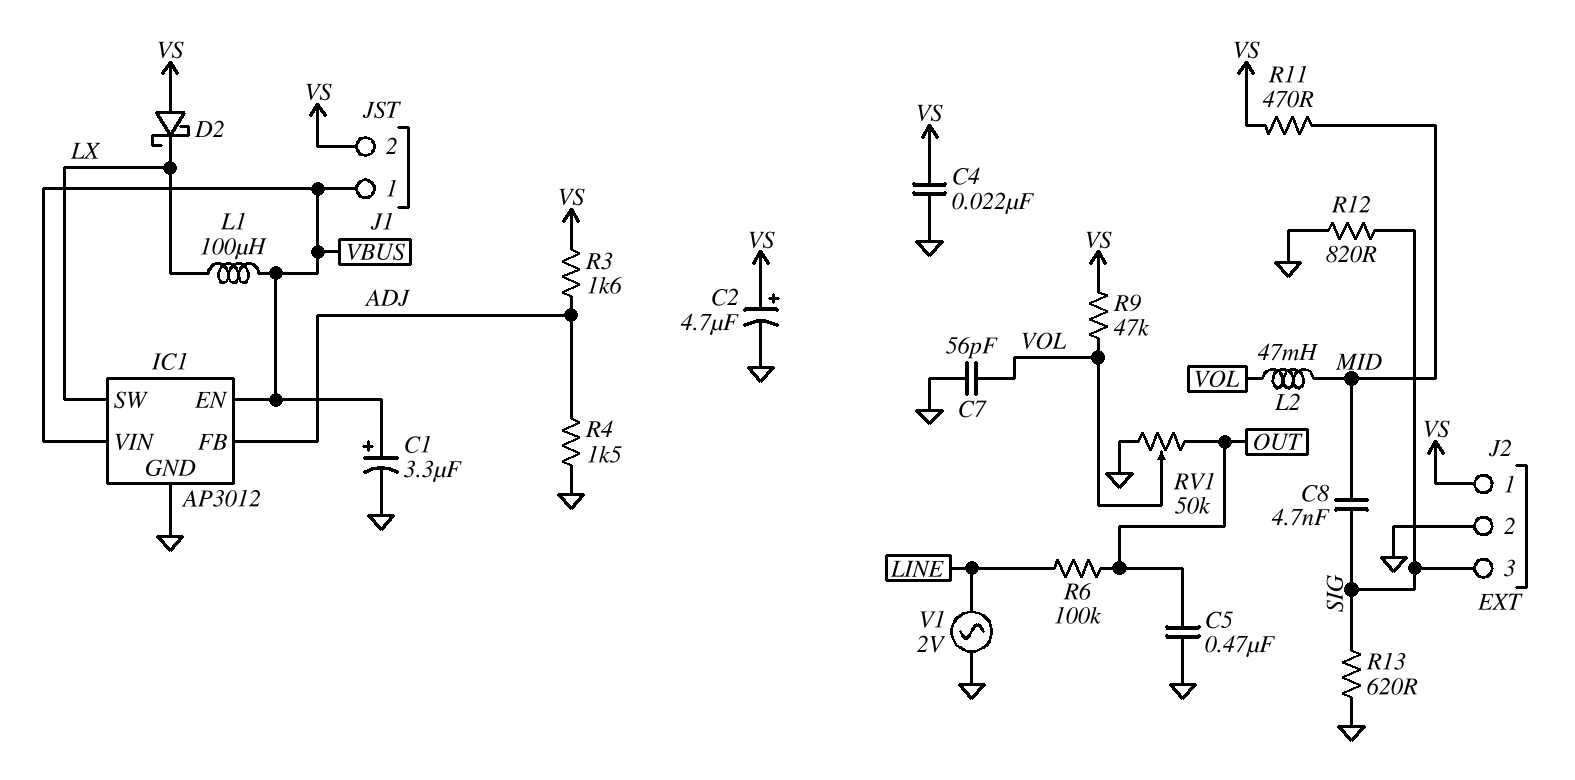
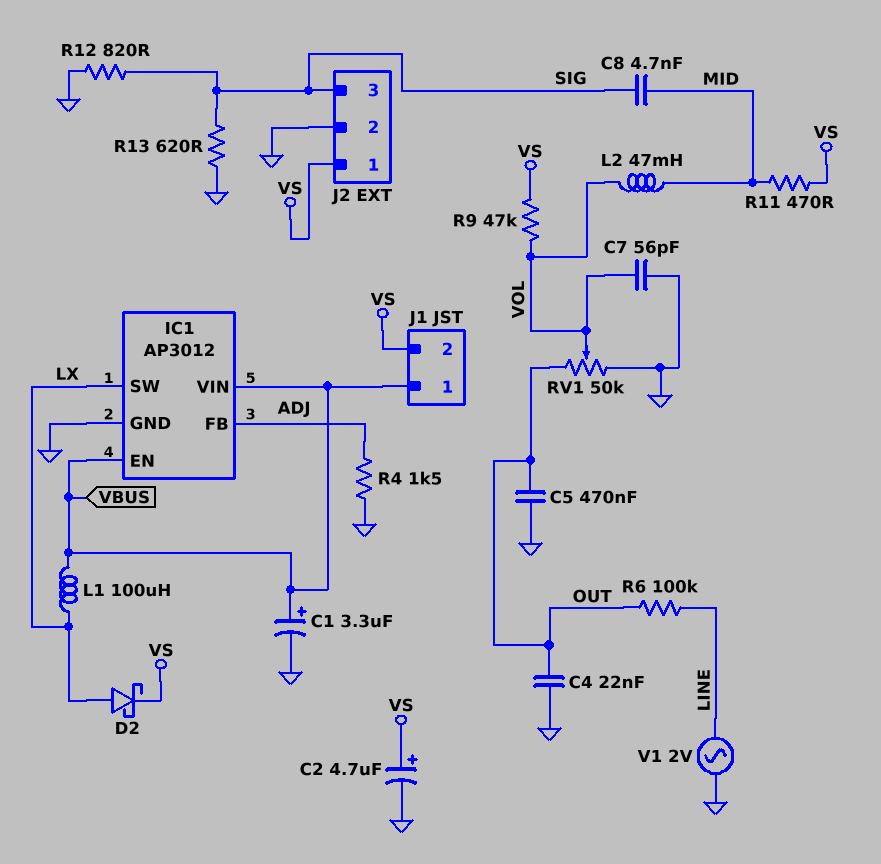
C4: 22nF (GND, VS) -> 22nF (GND, OUT)
D2: schottky (A VS, K LX) -> schottky (A LX, K VS)
R3: 1.6k (ADJ, VS) -> none

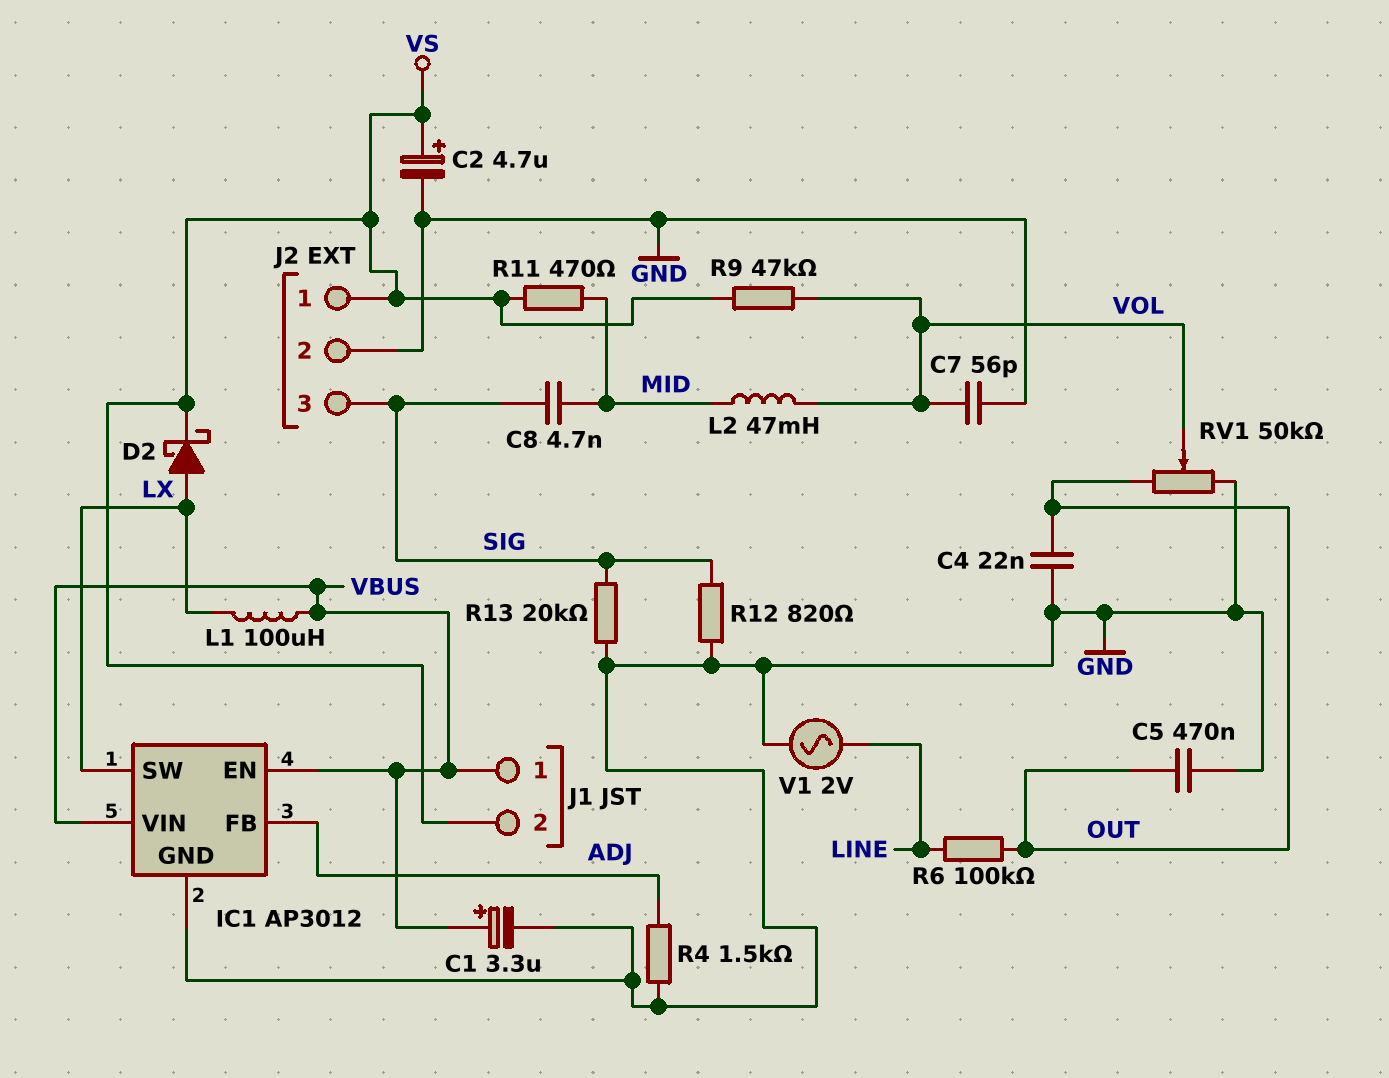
R13: 620 (GND, SIG) -> 20k (GND, SIG)

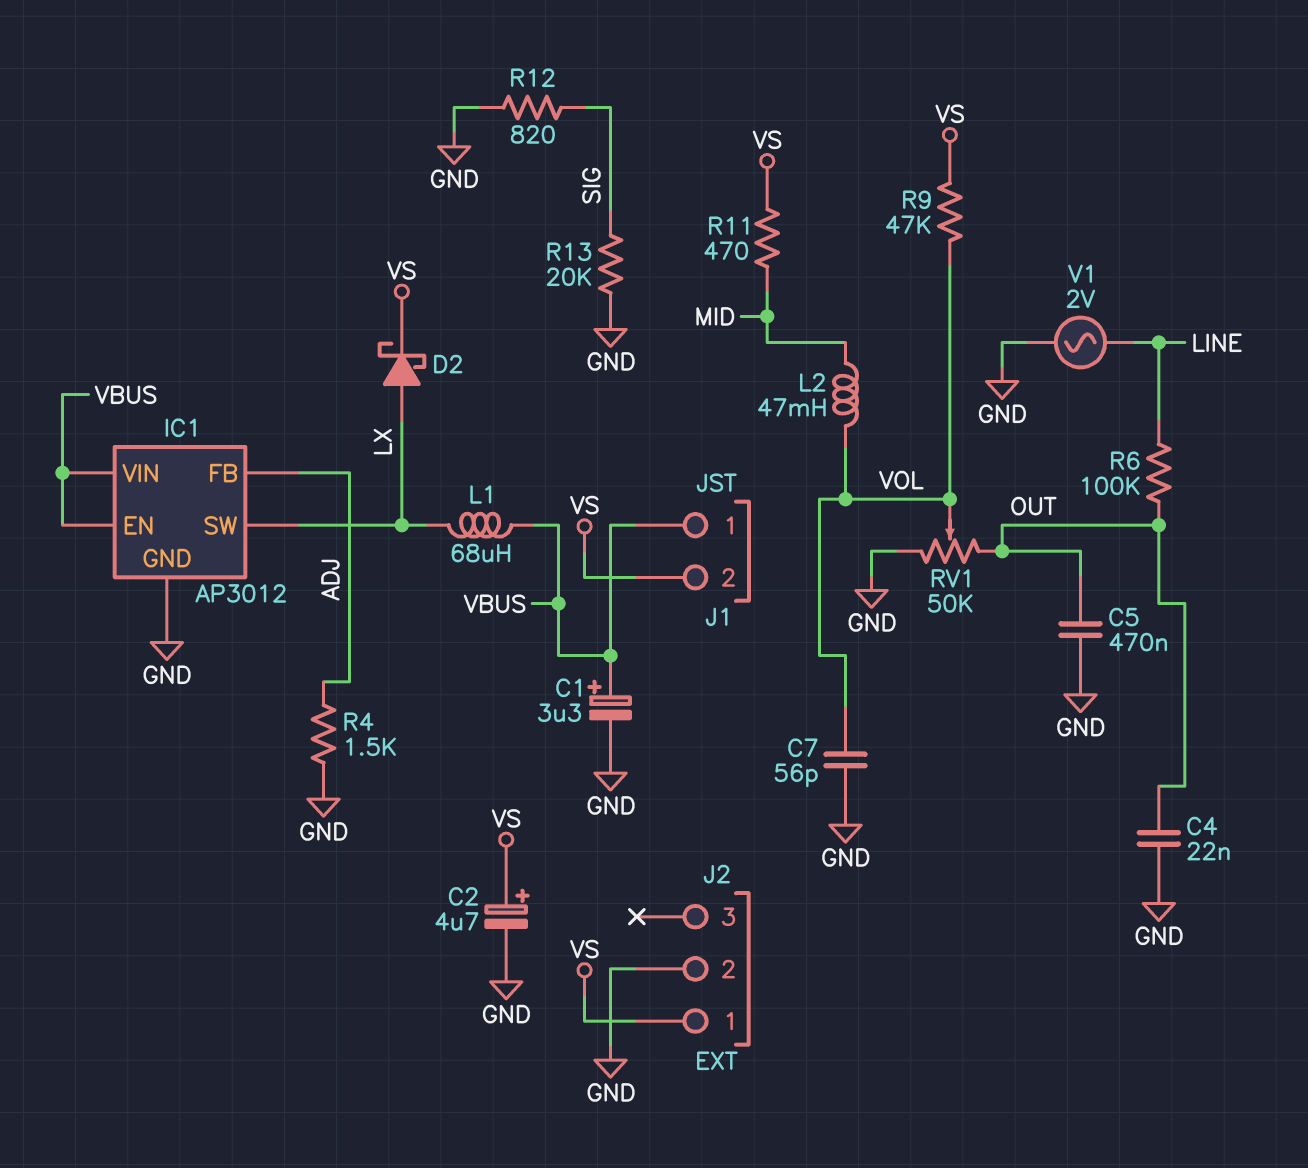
C8: 4.7nF (MID, SIG) -> none
J2 pin 3: SIG -> none
L1: 100uH (LX, VBUS) -> 68uH (LX, VBUS)

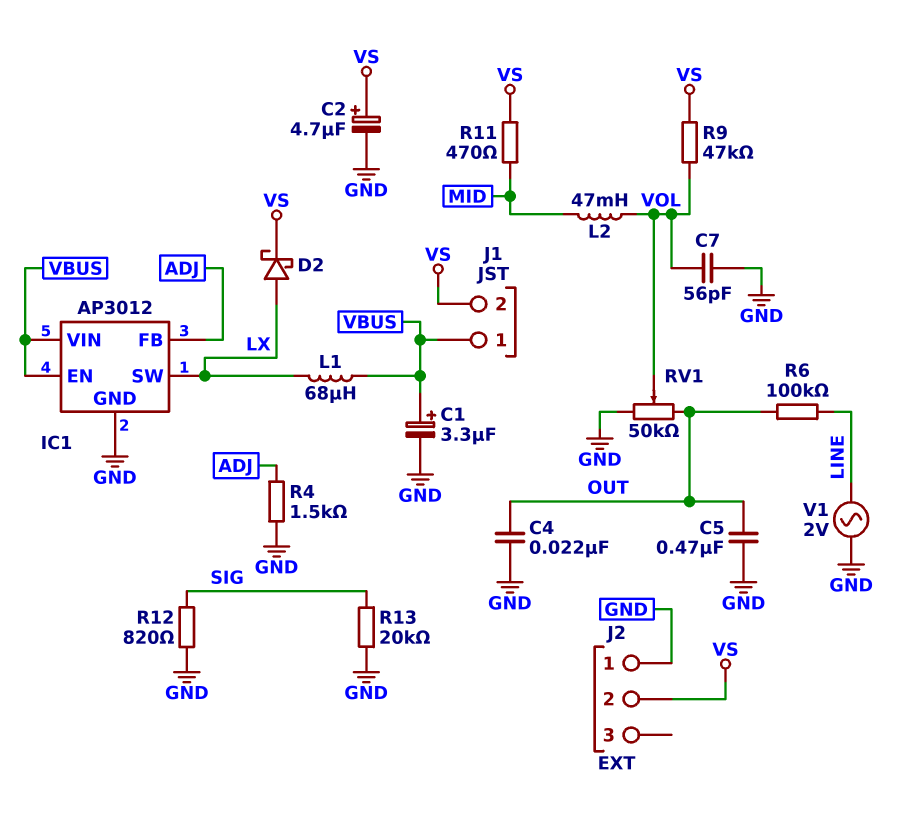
J2 pin 1: VS -> GND
J2 pin 2: GND -> VS

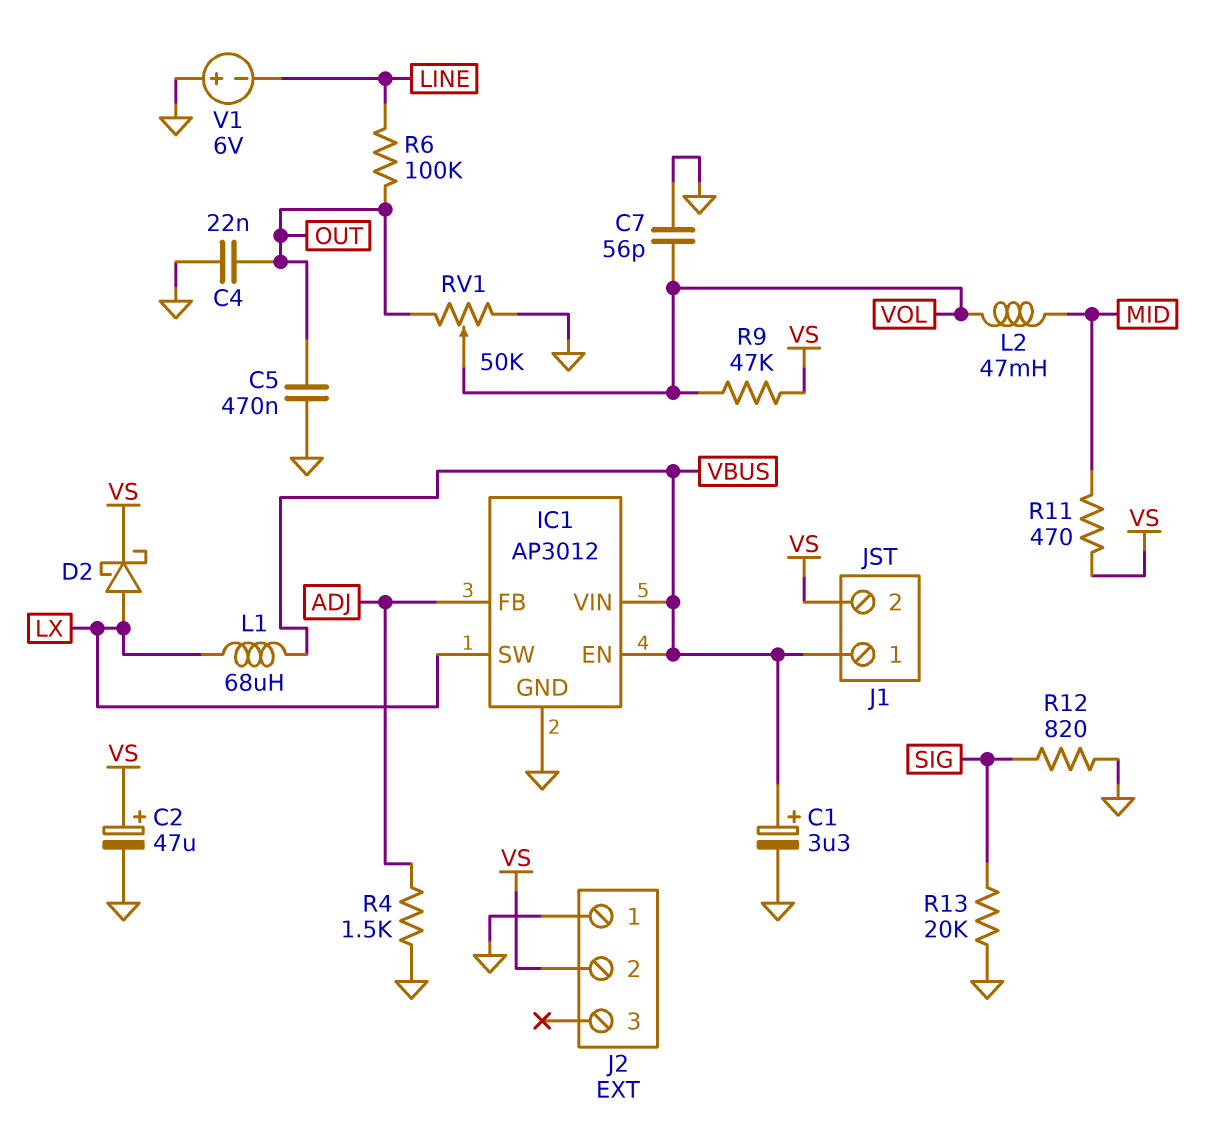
C2: 4.7uF (plus VS, minus GND) -> 47uF (plus VS, minus GND)
V1: AC 2V (GND, LINE) -> 6V (plus GND, minus LINE)

